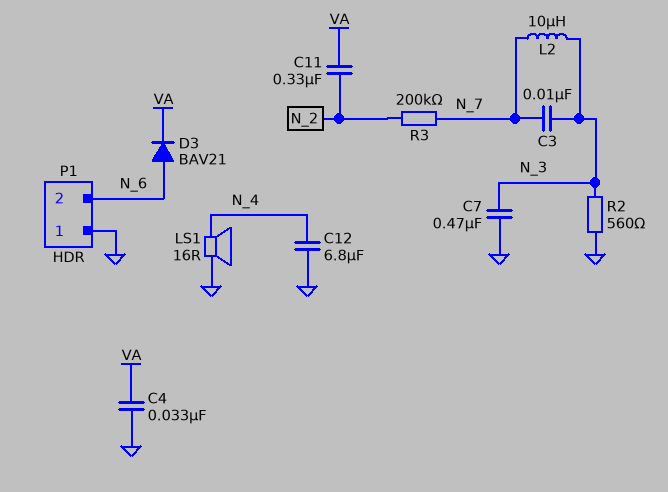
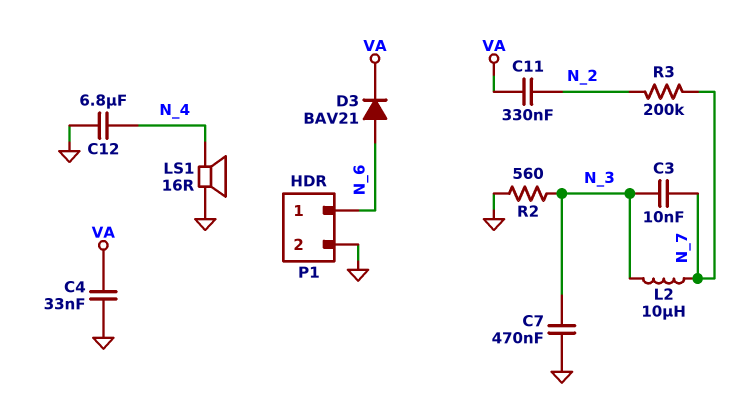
P1 pin 1: GND -> N_6
P1 pin 2: N_6 -> GND

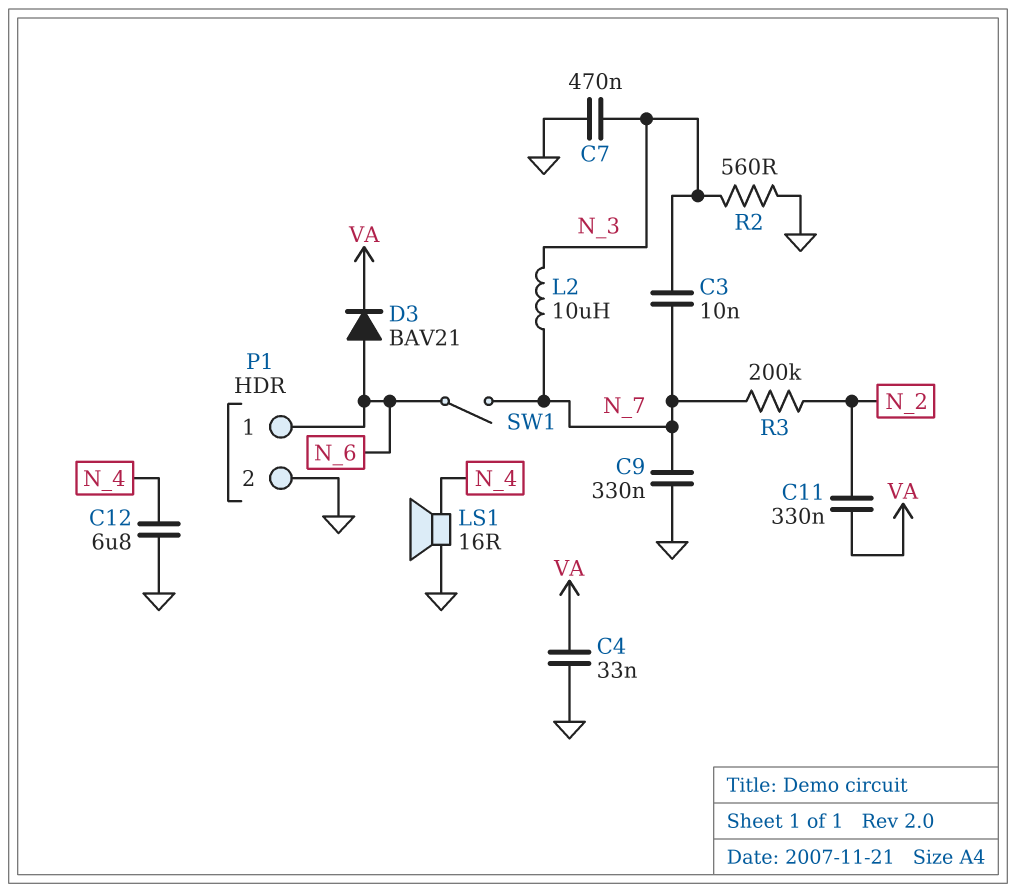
C9: none -> 330nF (GND, N_7)
SW1: none -> switch (N_6, N_7)

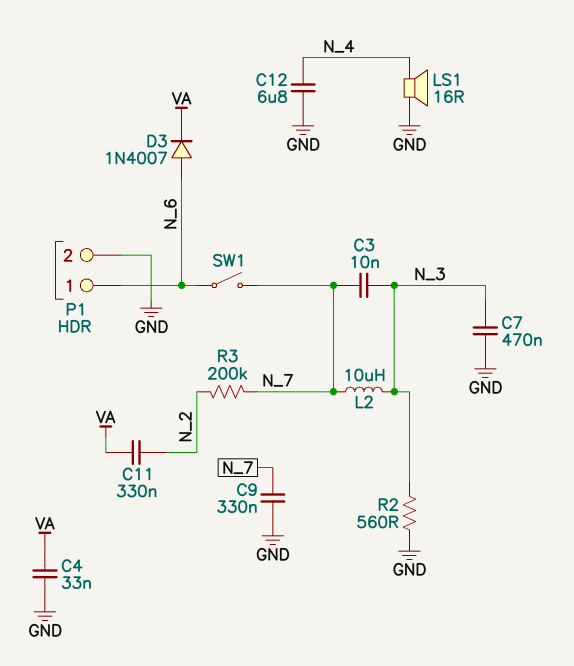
D3: diode BAV21 (A N_6, K VA) -> diode 1N4007 (A N_6, K VA)

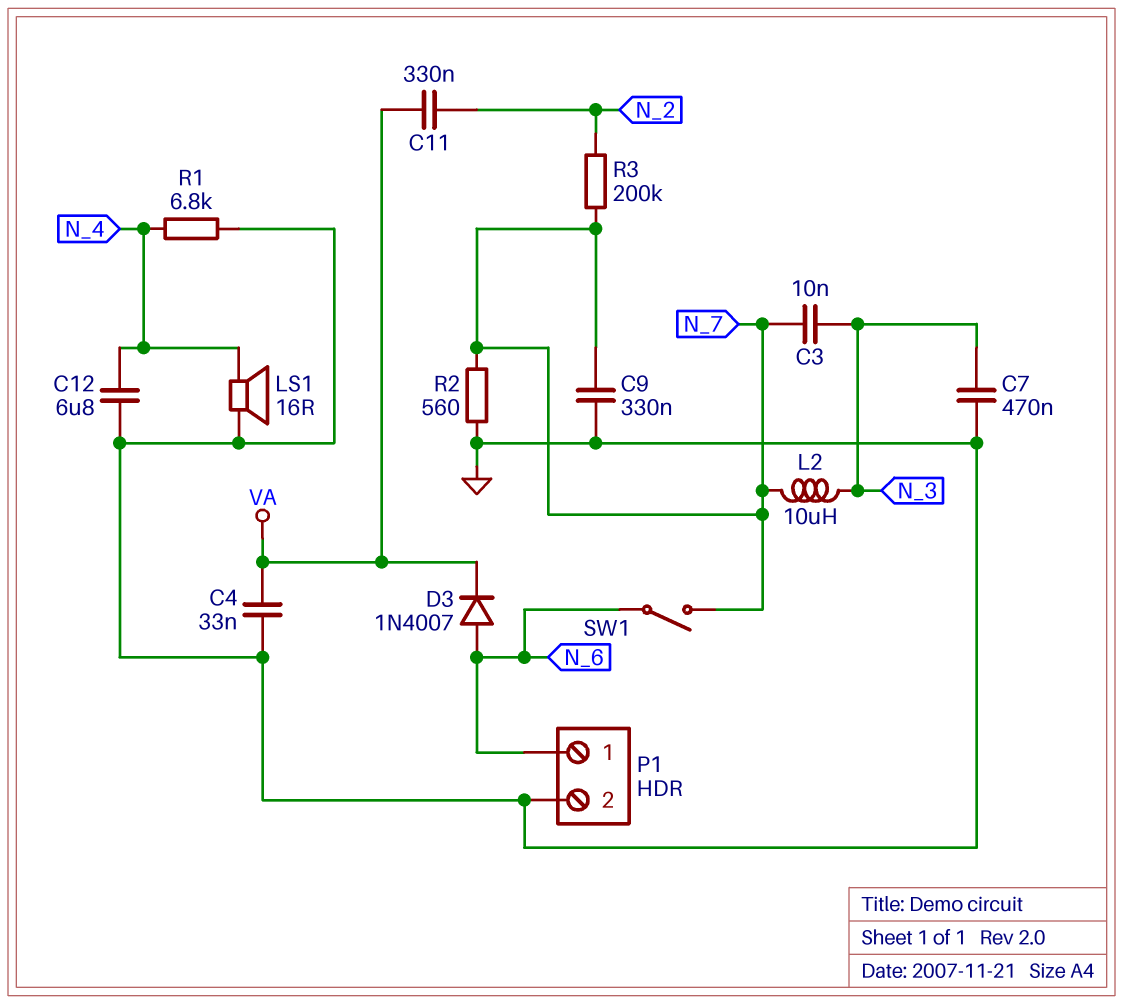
R1: none -> 6.8k (GND, N_4)
R2: 560 (GND, N_3) -> 560 (GND, N_7)

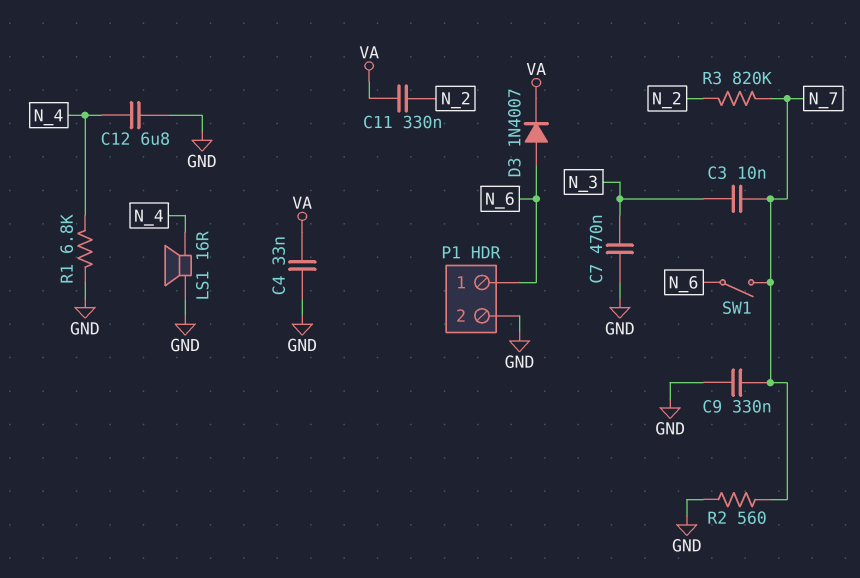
L2: 10uH (N_3, N_7) -> none
R3: 200k (N_2, N_7) -> 820k (N_2, N_7)

